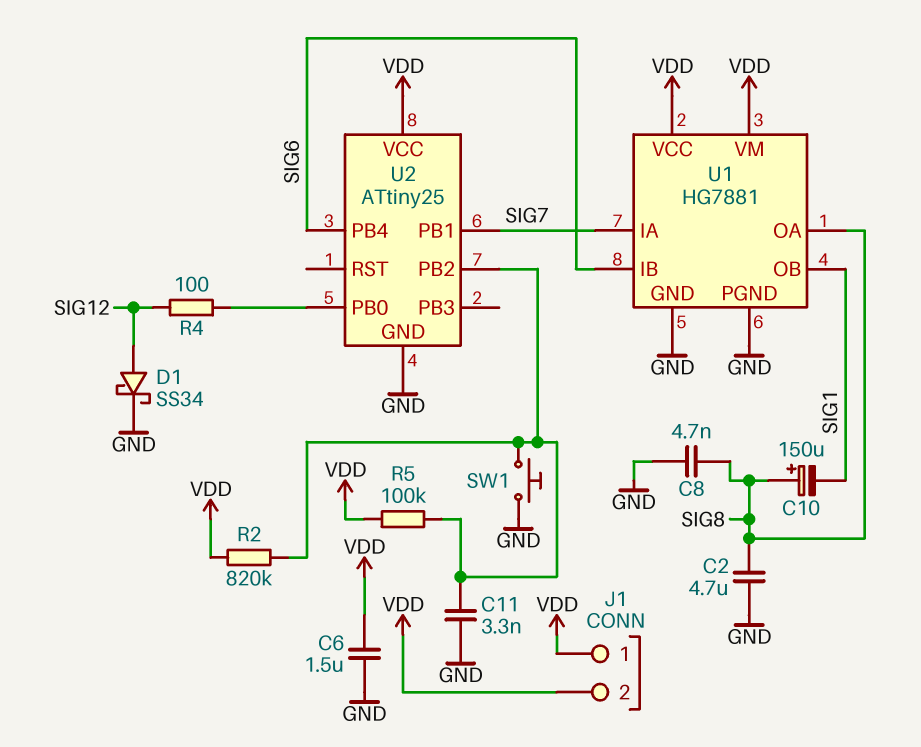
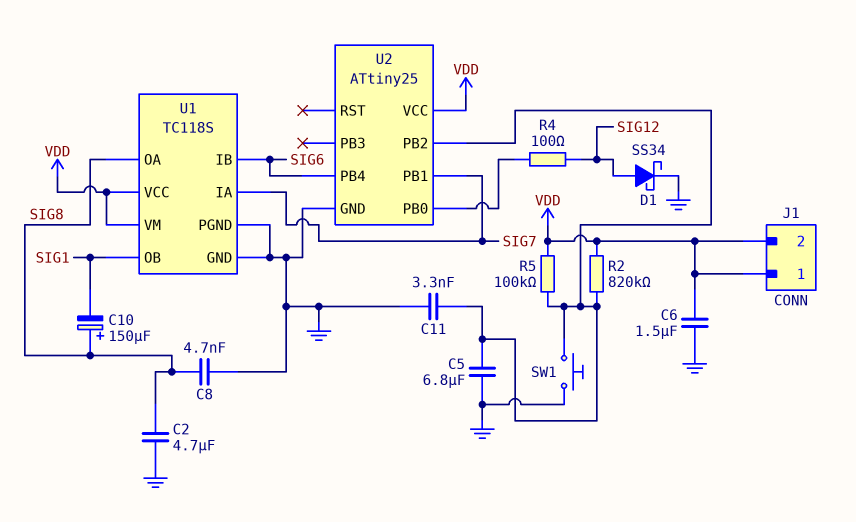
C5: none -> 6.8uF (GND, U2/PB2)
U1: HG7881 -> TC118S

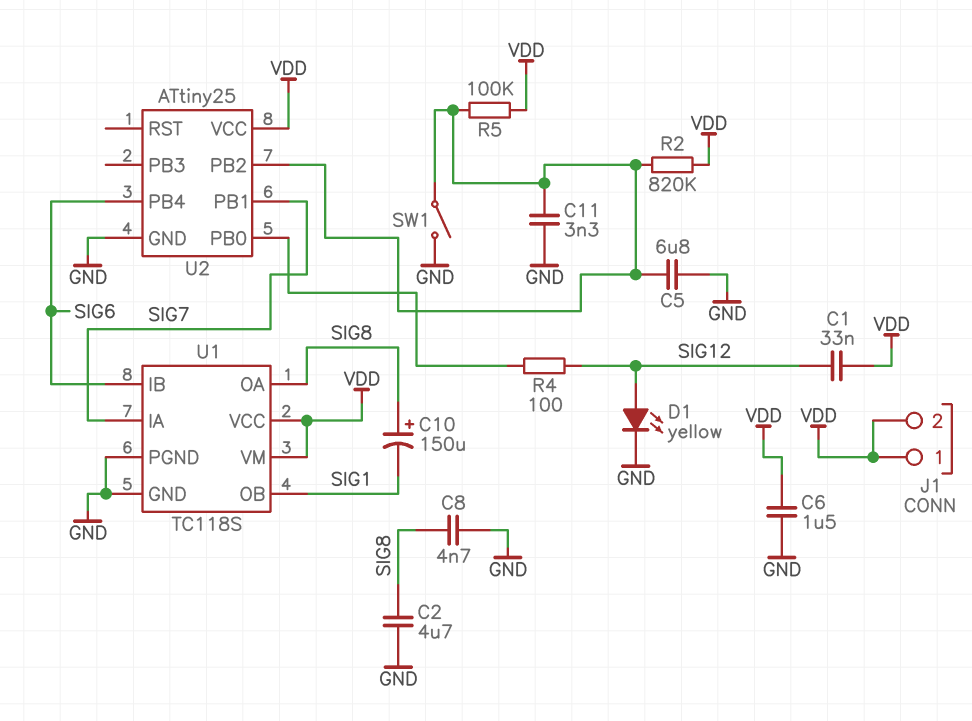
C1: none -> 33nF (SIG12, VDD)
D1: schottky SS34 (A SIG12, K GND) -> LED yellow (A SIG12, K GND)
SW1: button (GND, U2/PB2) -> switch (GND, U2/PB2)

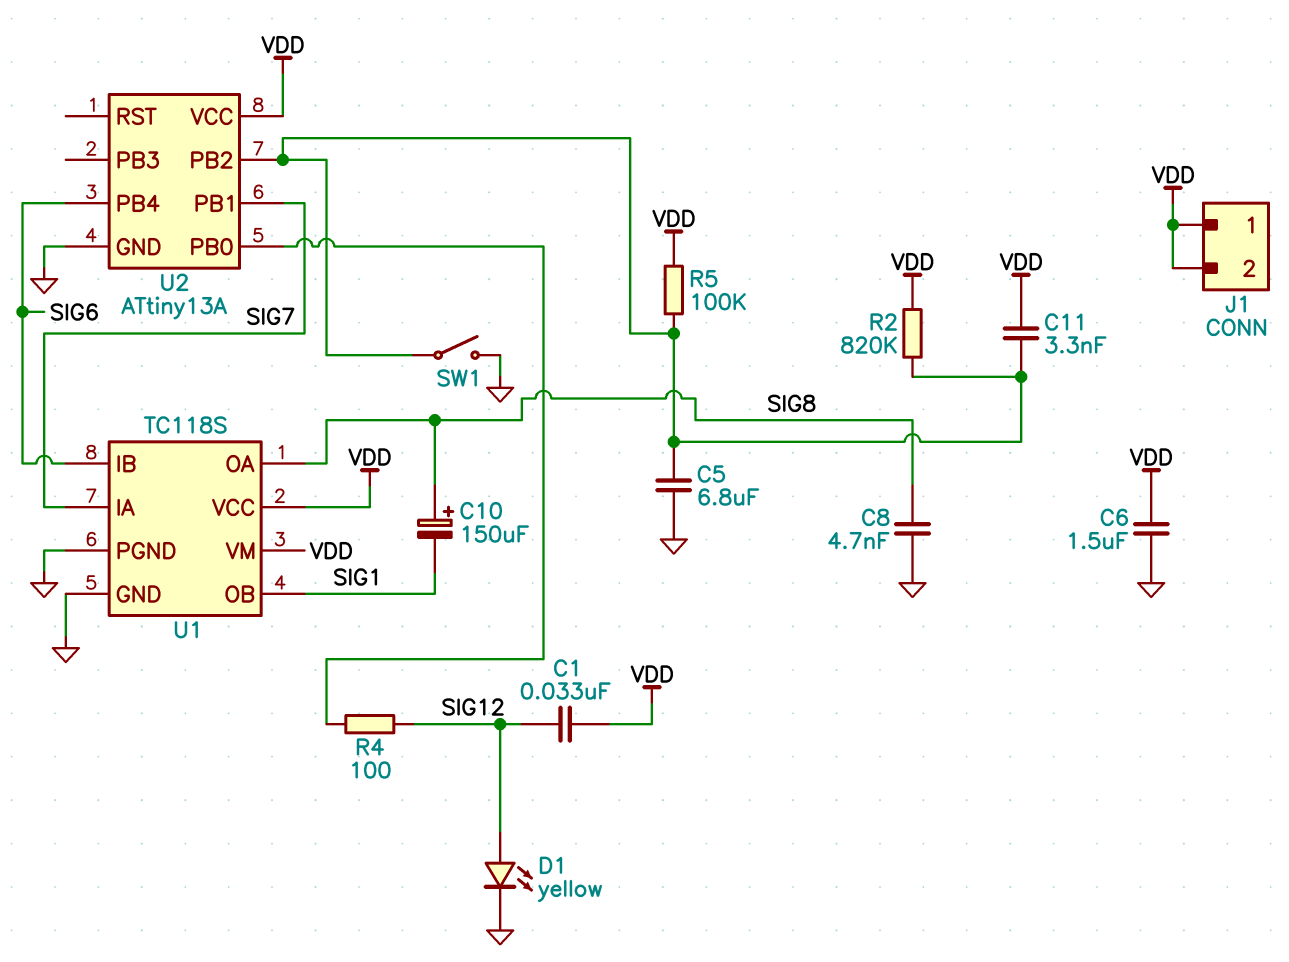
C2: 4.7uF (GND, SIG8) -> none
C11: 3.3nF (GND, U2/PB2) -> 3.3nF (U2/PB2, VDD)
U2: ATtiny25 -> ATtiny13A

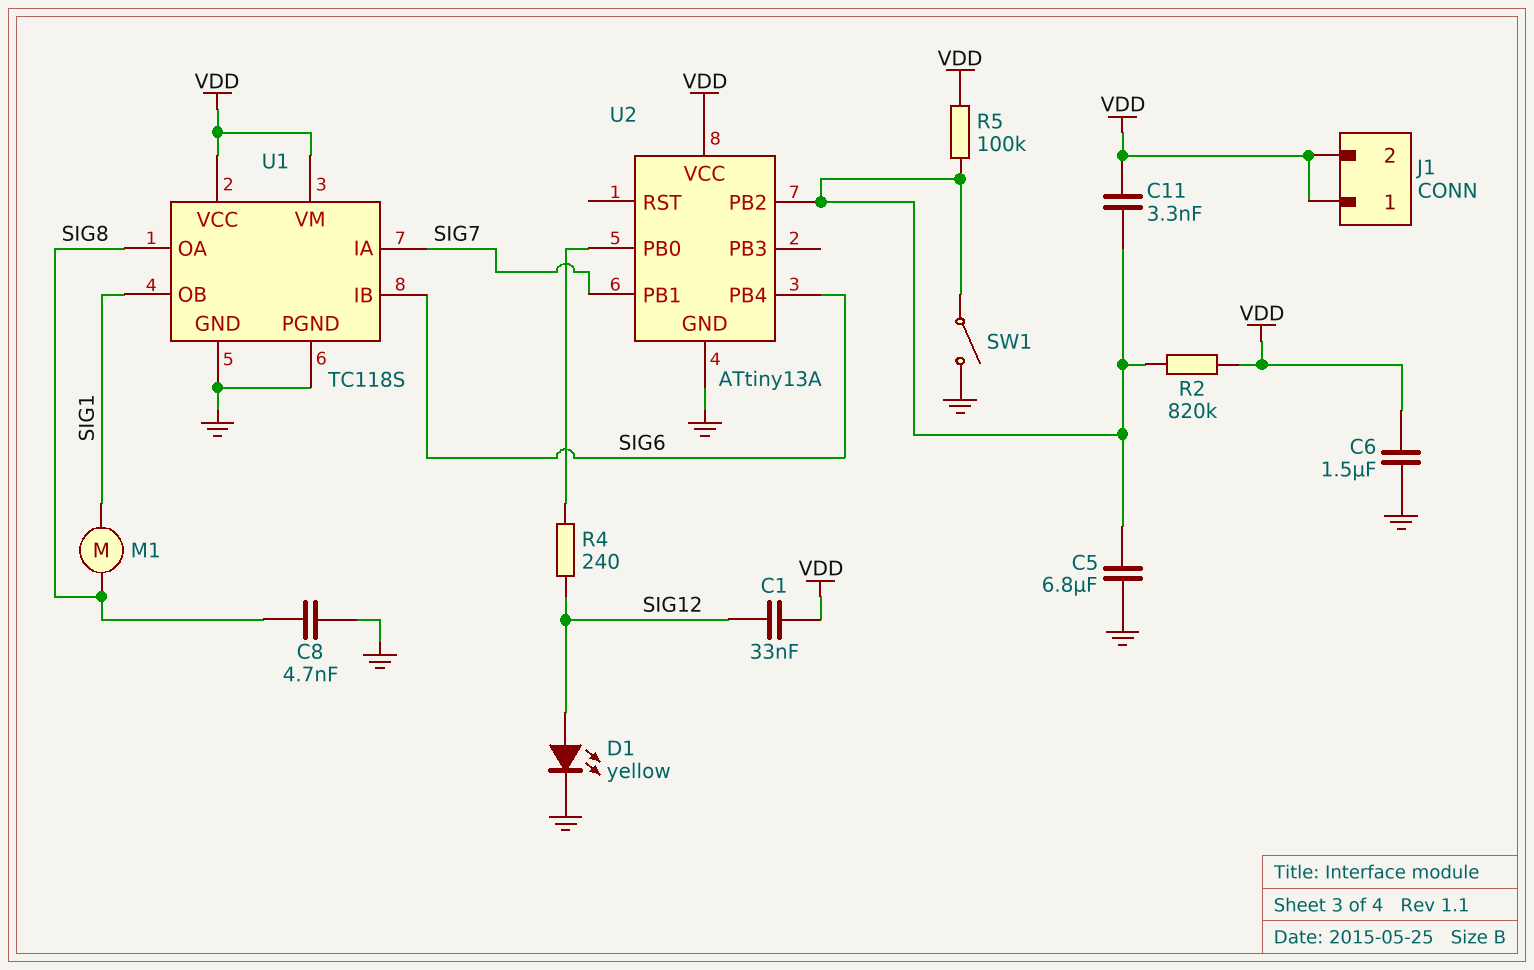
C10: 150uF (plus SIG8, minus SIG1) -> none
M1: none -> motor (SIG1, SIG8)
R4: 100 (SIG12, U2/PB0) -> 240 (SIG12, U2/PB0)

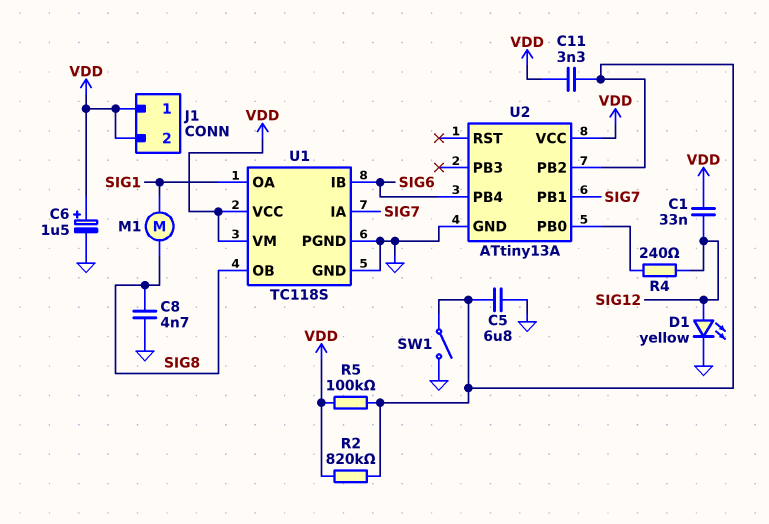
C6: 1.5uF (GND, VDD) -> 1.5uF (plus VDD, minus GND)
U1 pin OA: SIG8 -> SIG1
U1 pin OB: SIG1 -> SIG8

